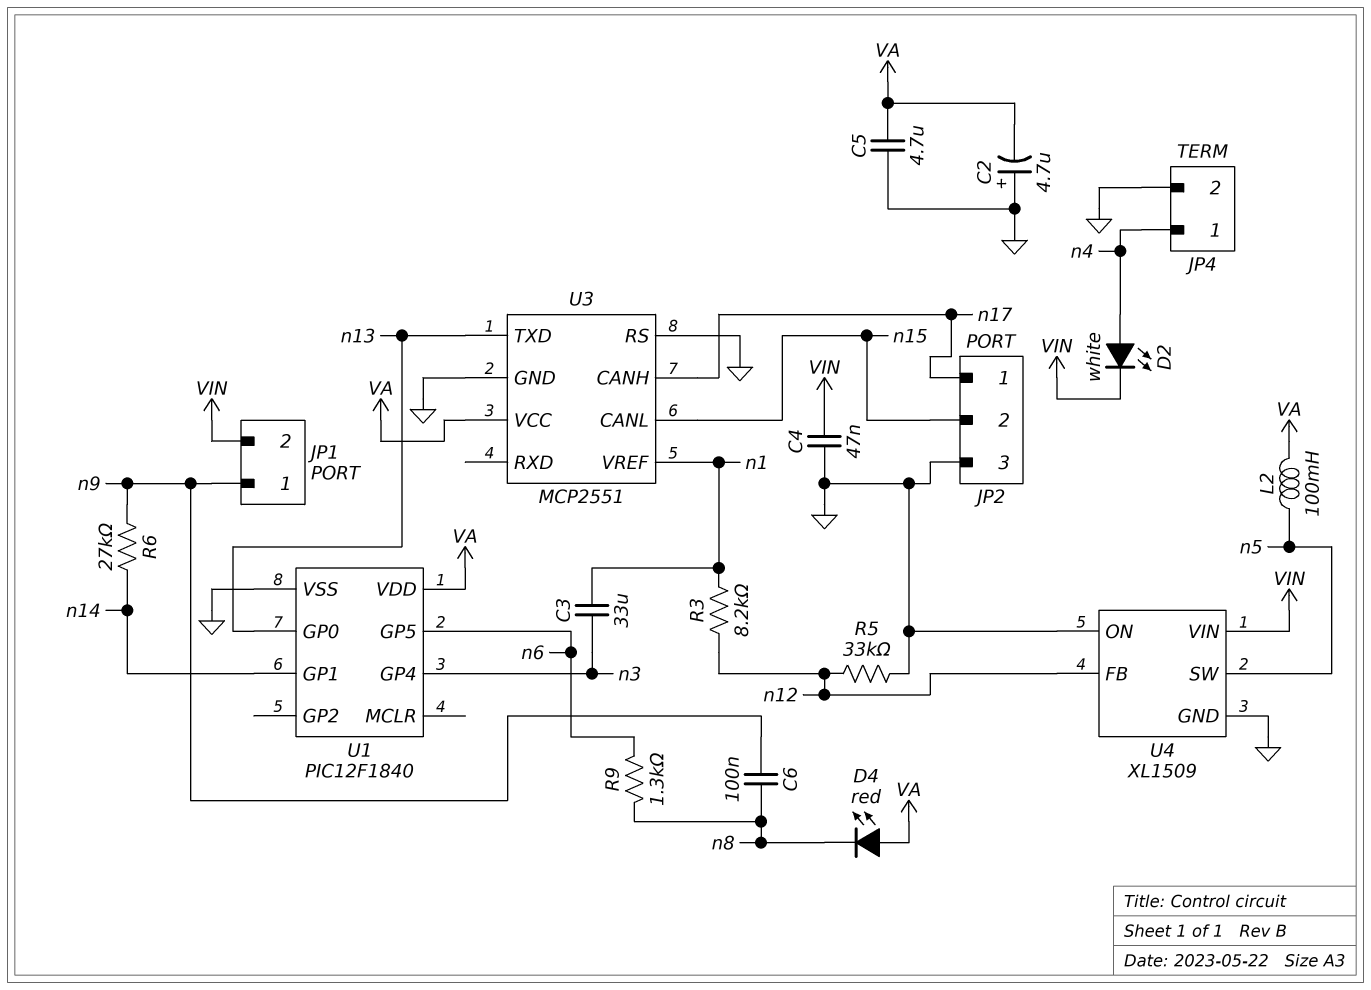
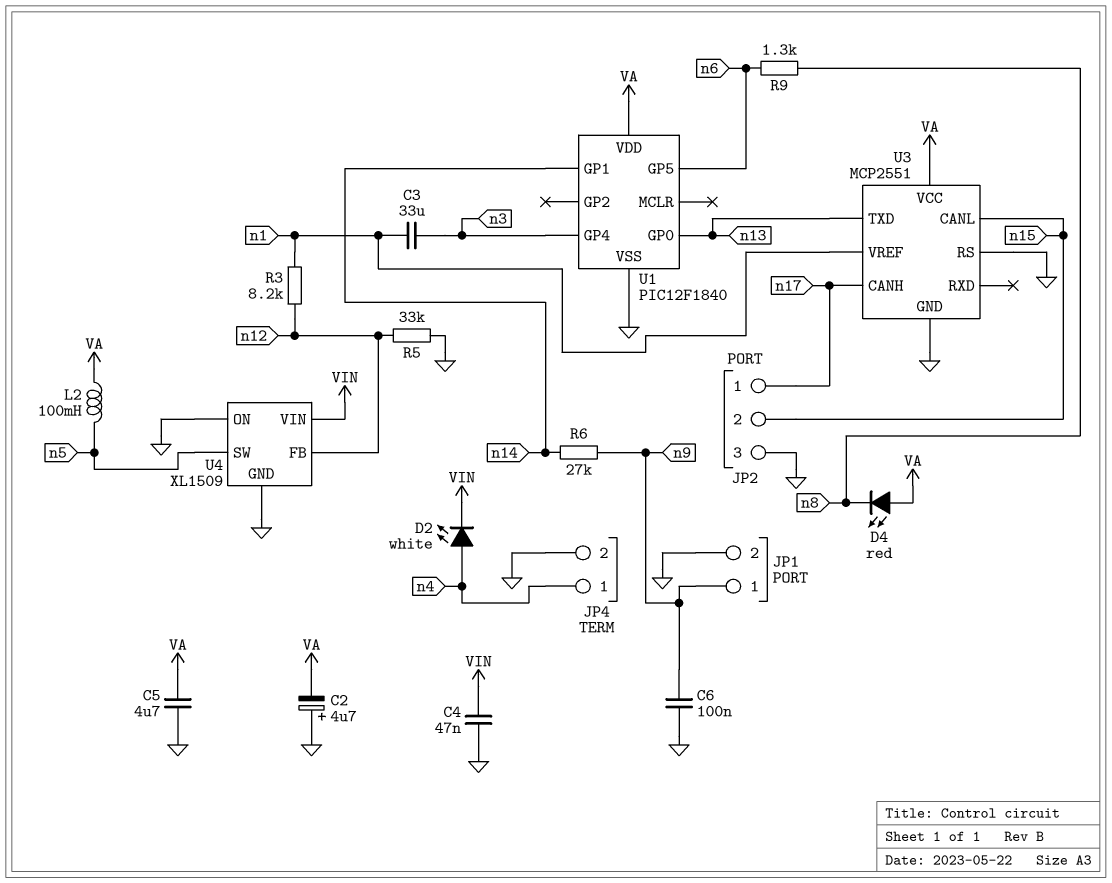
C6: 100nF (n8, n9) -> 100nF (GND, n9)
JP1 pin 2: VIN -> GND

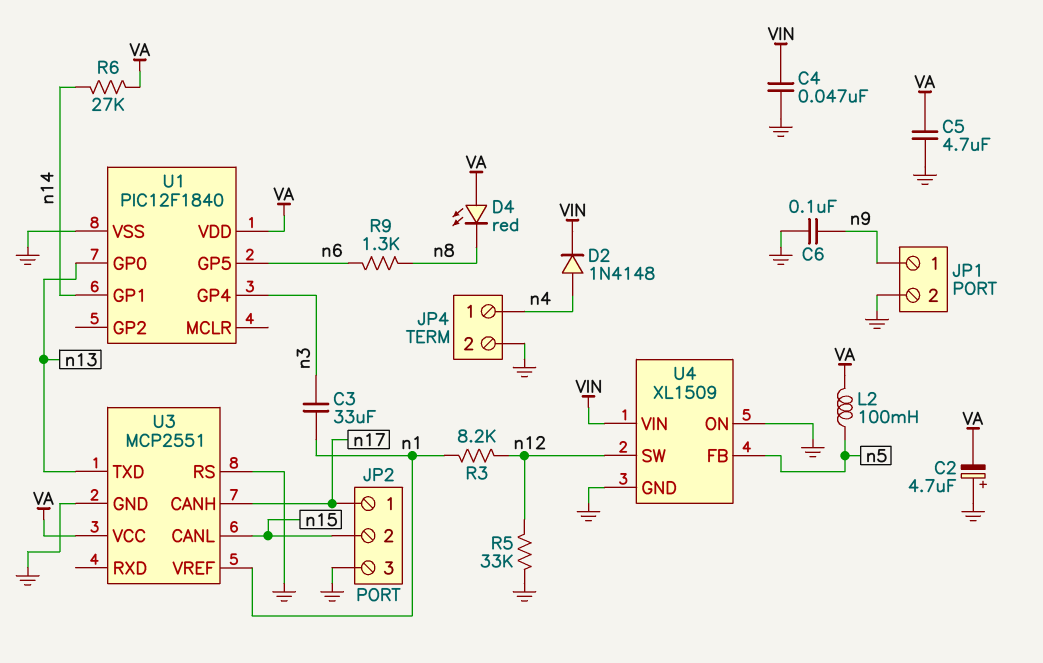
D2: LED white (A n4, K VIN) -> diode 1N4148 (A n4, K VIN)
R6: 27k (n9, n14) -> 27k (VA, n14)
U4 pin FB: n12 -> n5
U4 pin SW: n5 -> n12

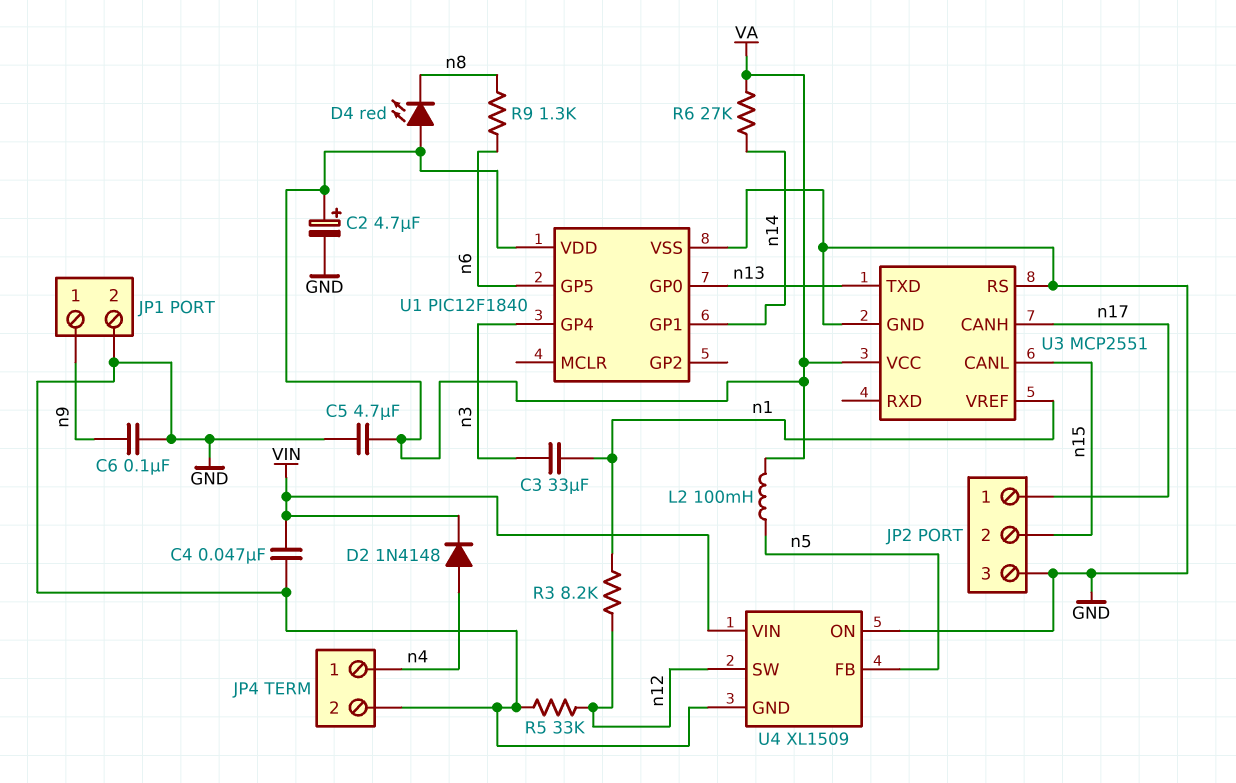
C2: 4.7uF (plus GND, minus VA) -> 4.7uF (plus VA, minus GND)

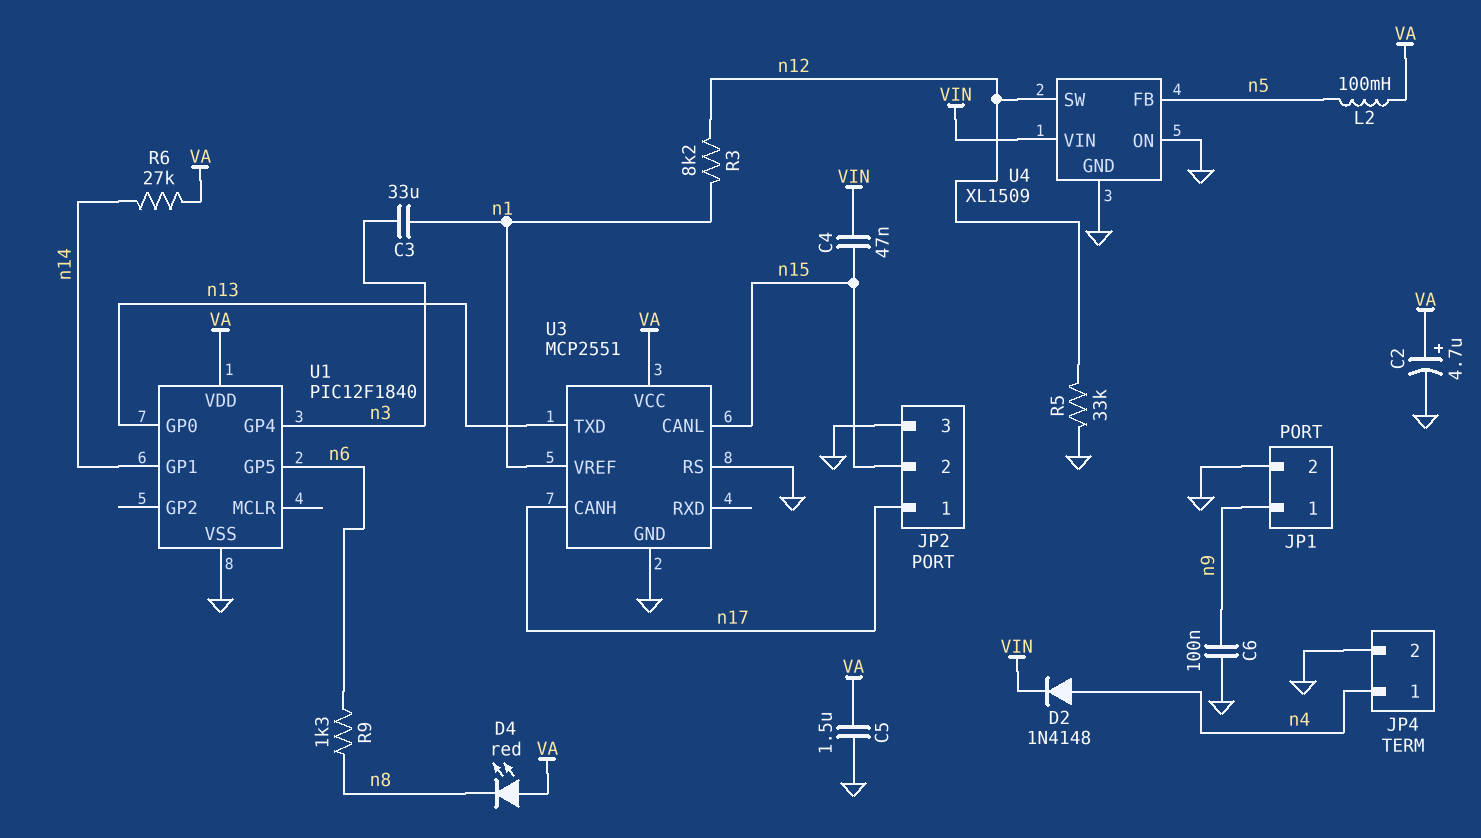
C4: 47nF (GND, VIN) -> 47nF (VIN, n15)
C5: 4.7uF (GND, VA) -> 1.5uF (GND, VA)

